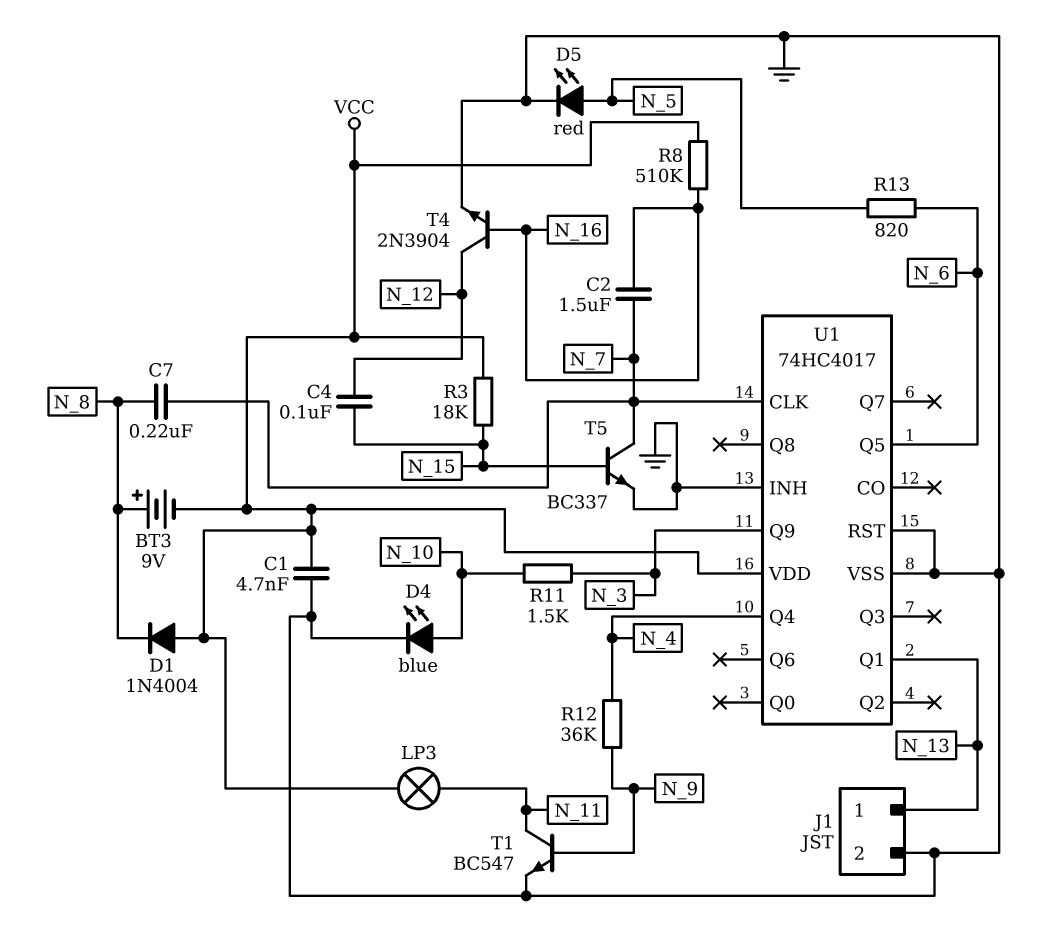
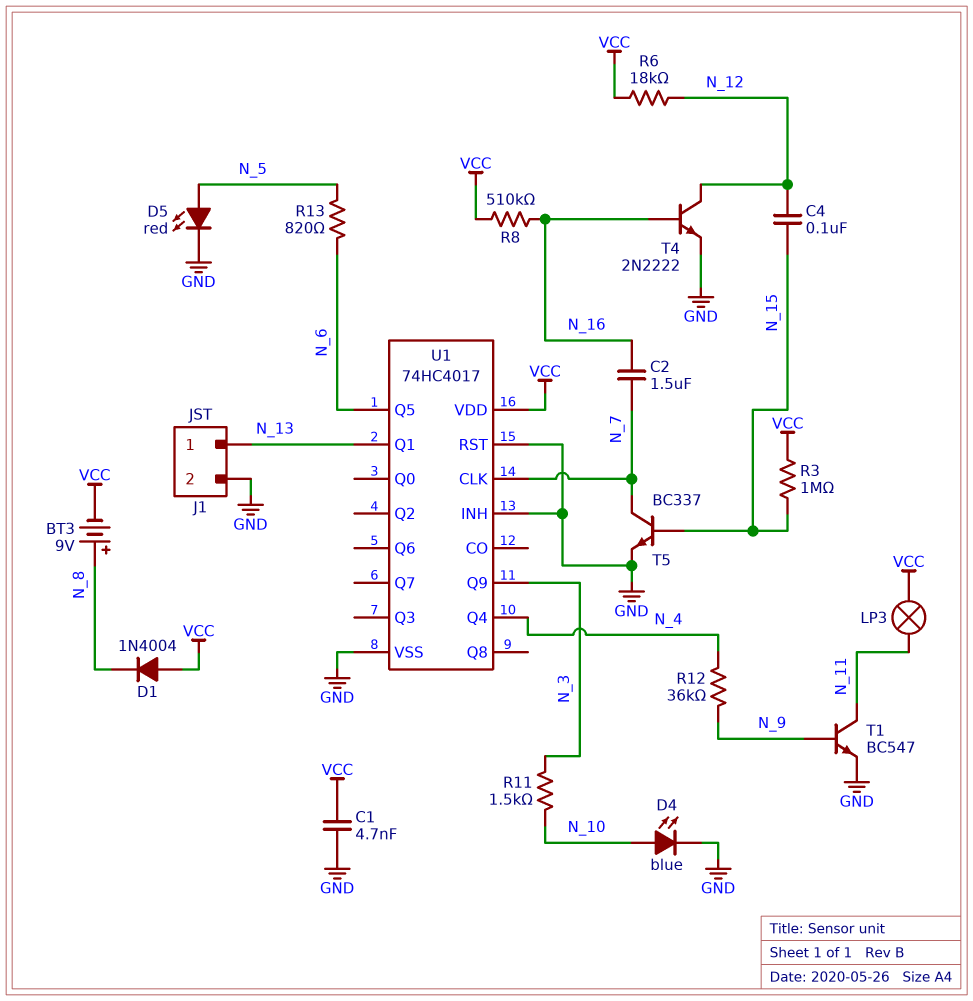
C7: 220nF (N_7, N_8) -> none
R3: 18k (N_15, VCC) -> 1M (N_15, VCC)
R6: none -> 18k (N_12, VCC)
T4: NPN 2N3904 (B N_16, C N_12, E GND) -> NPN 2N2222 (B N_16, C N_12, E GND)

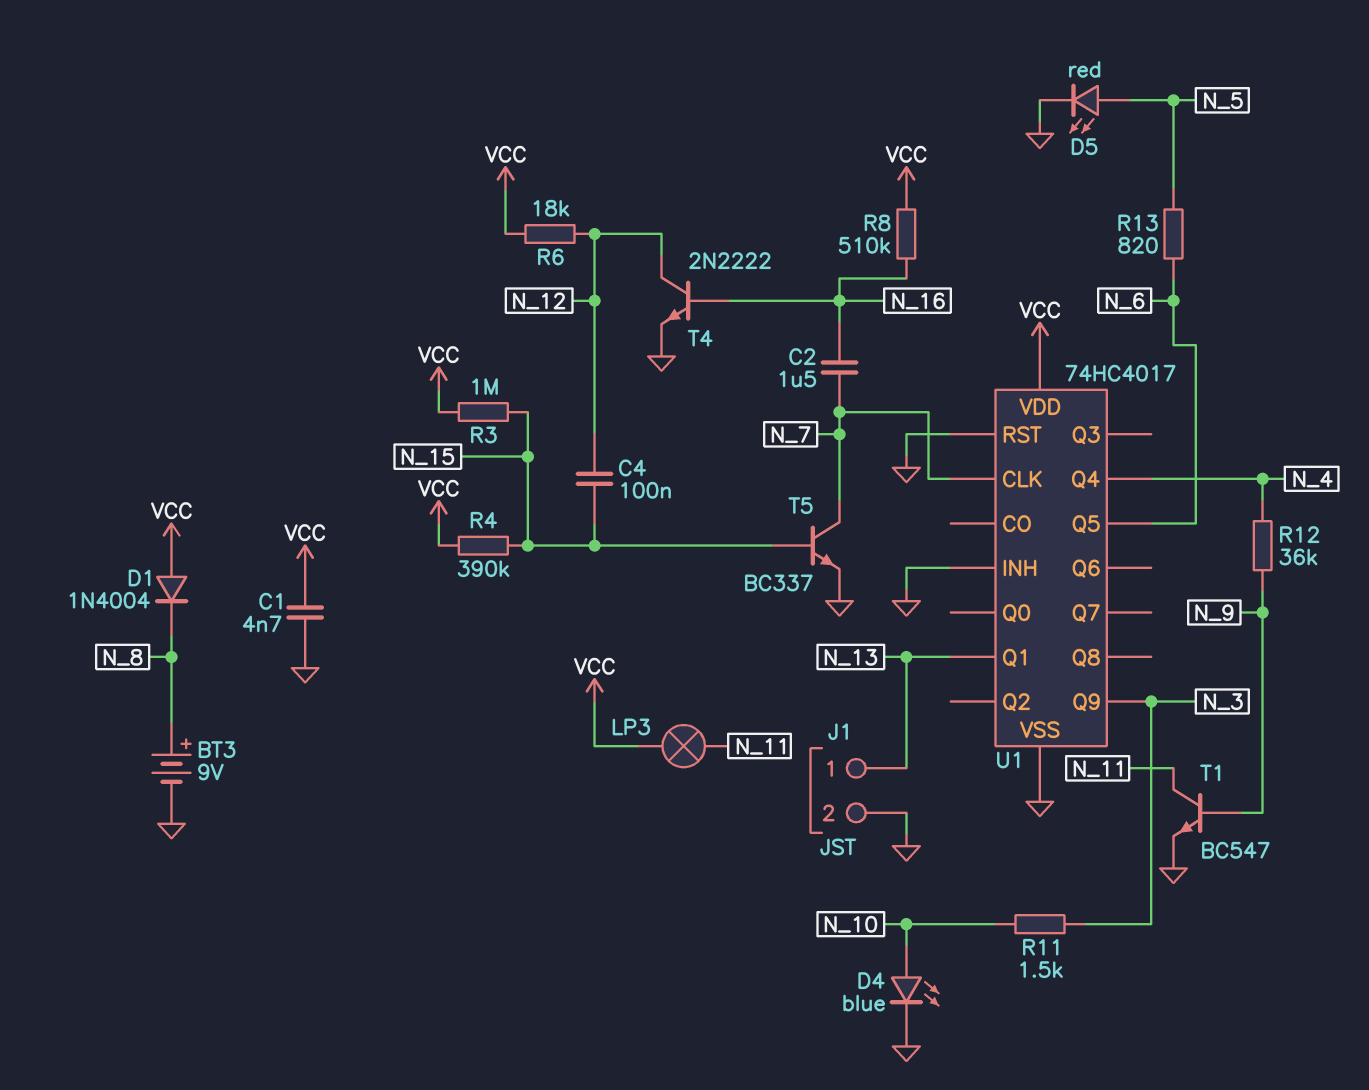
BT3: 9V (plus N_8, minus VCC) -> 9V (plus N_8, minus GND)
R4: none -> 390k (N_15, VCC)

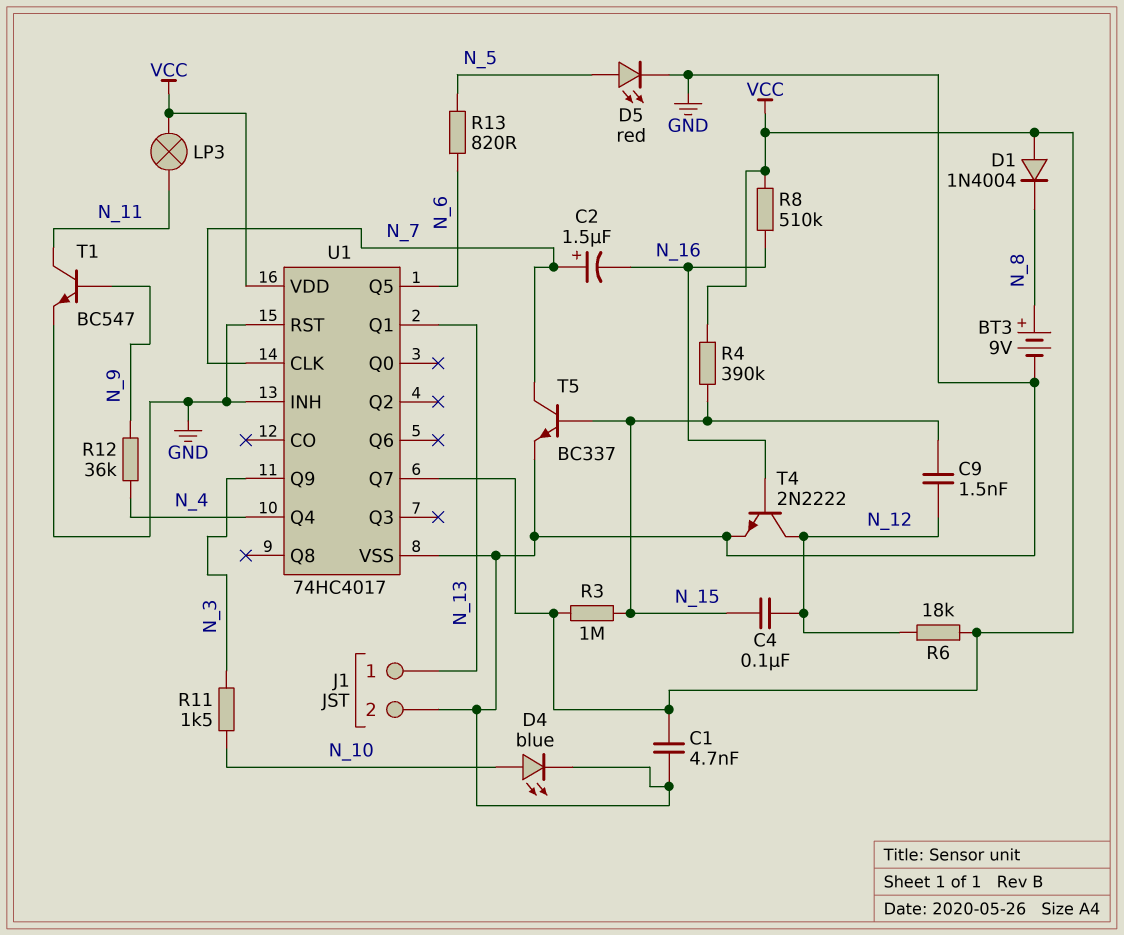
C2: 1.5uF (N_7, N_16) -> 1.5uF (plus N_7, minus N_16)
C9: none -> 1.5nF (N_12, N_15)
U1 pin Q7: none -> VCC

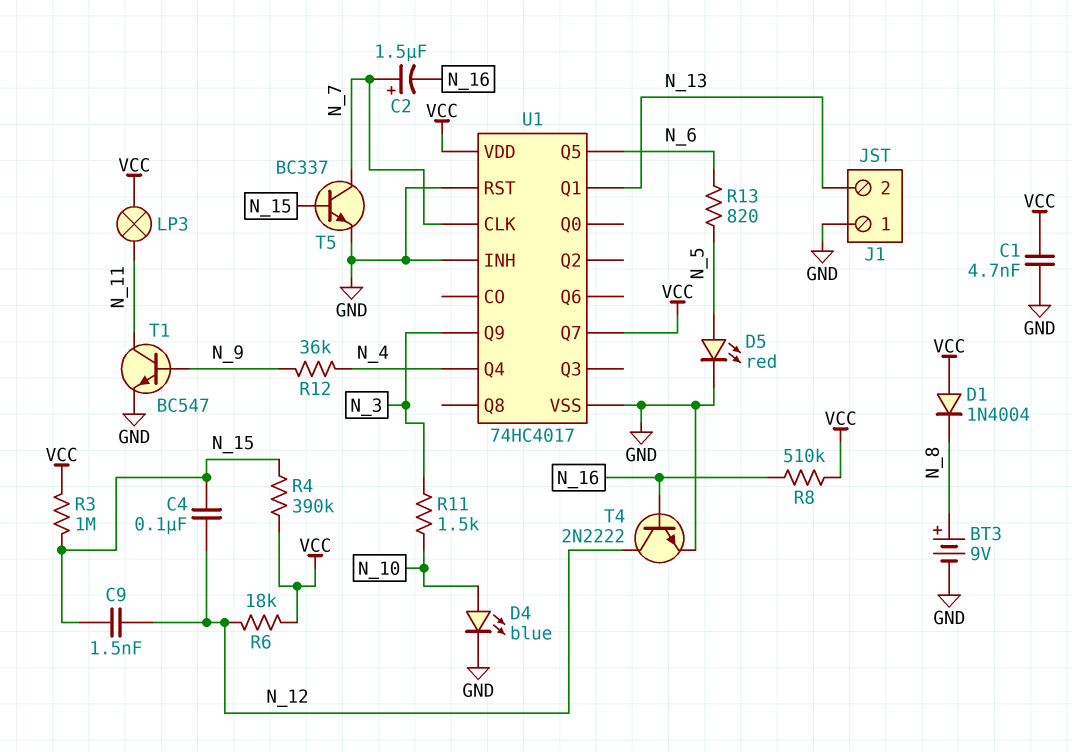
J1 pin 1: N_13 -> GND
J1 pin 2: GND -> N_13

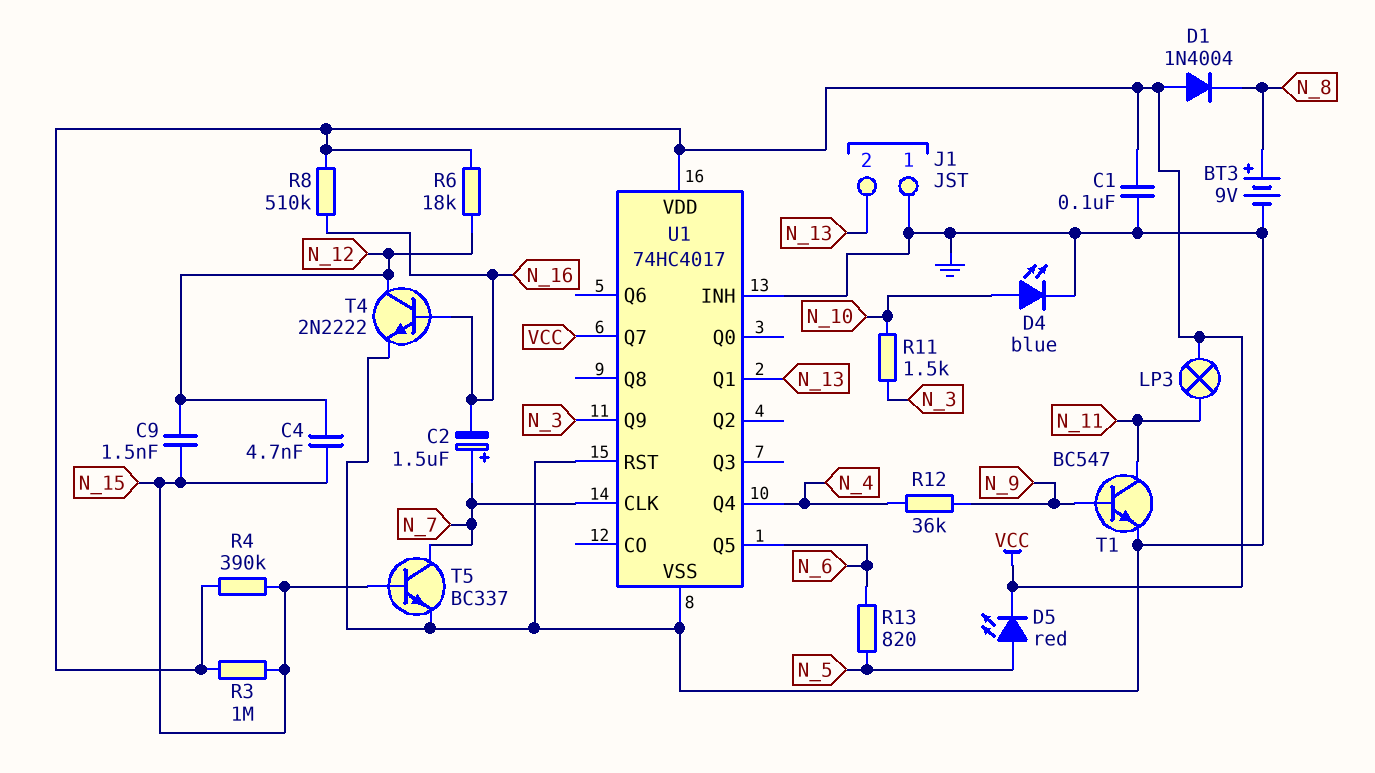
C1: 4.7nF (GND, VCC) -> 100nF (GND, VCC)
C4: 100nF (N_12, N_15) -> 4.7nF (N_12, N_15)
D5: LED red (A N_5, K GND) -> LED red (A N_5, K VCC)

